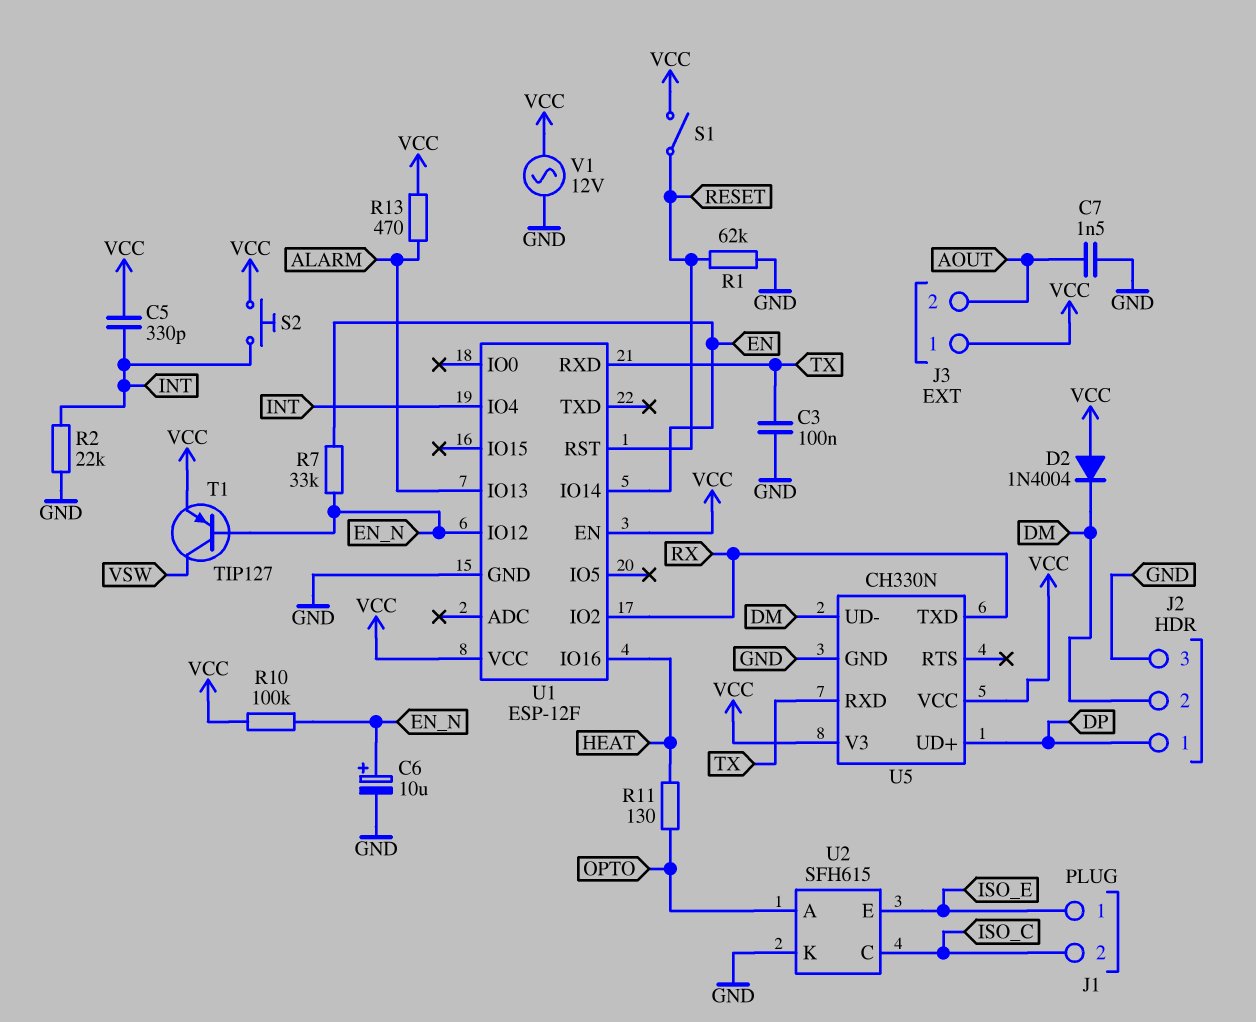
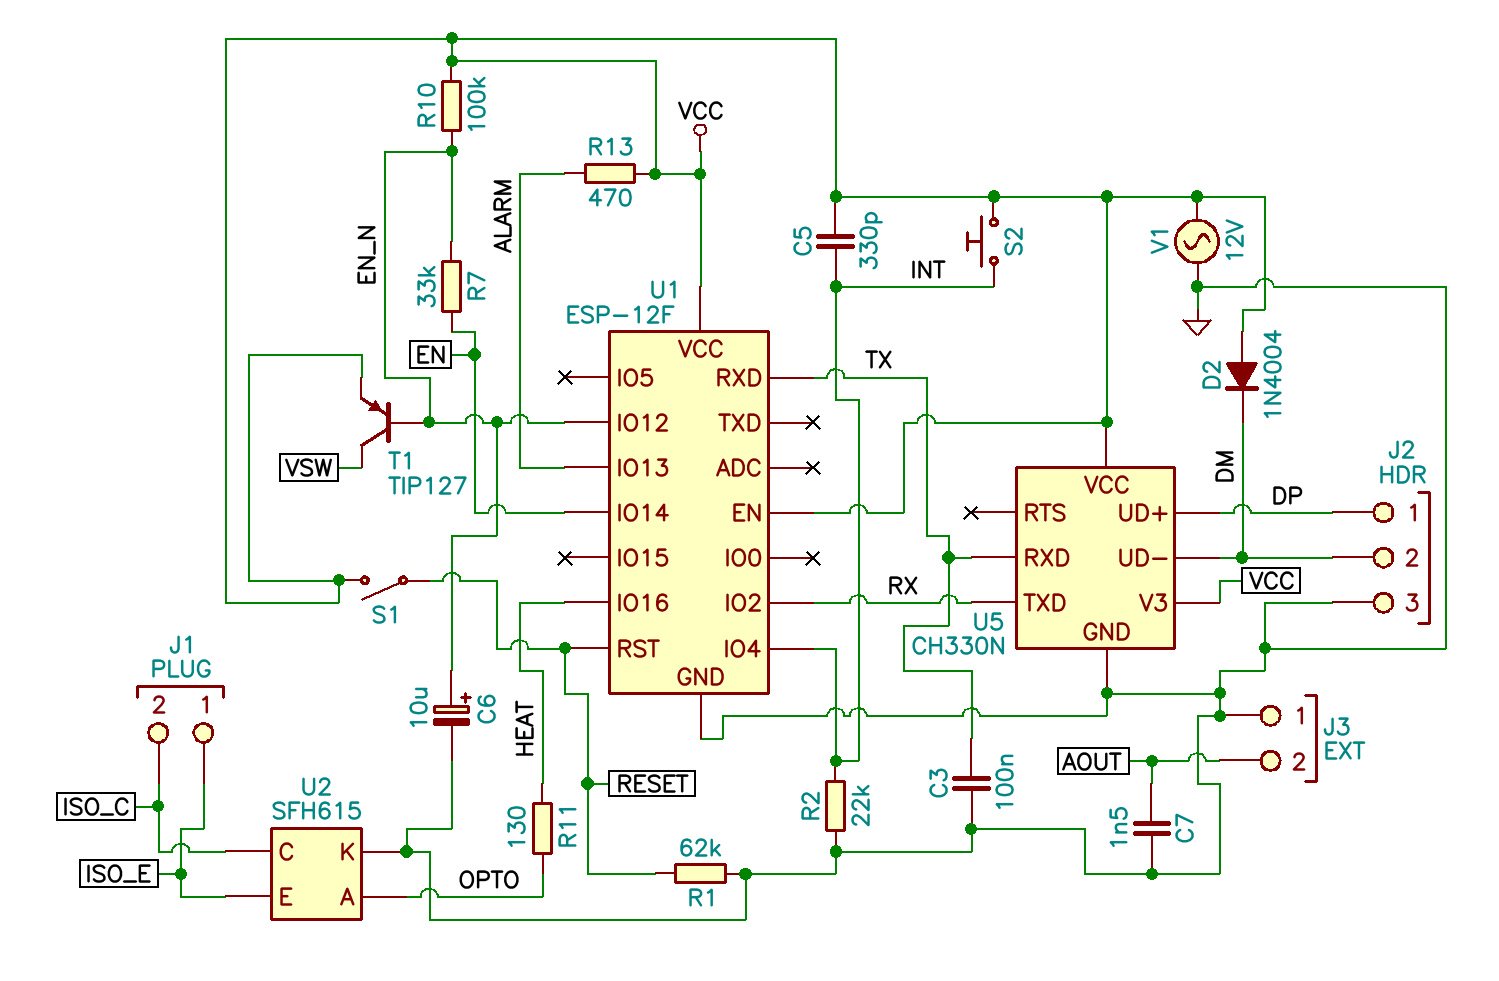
J3 pin 1: VCC -> GND

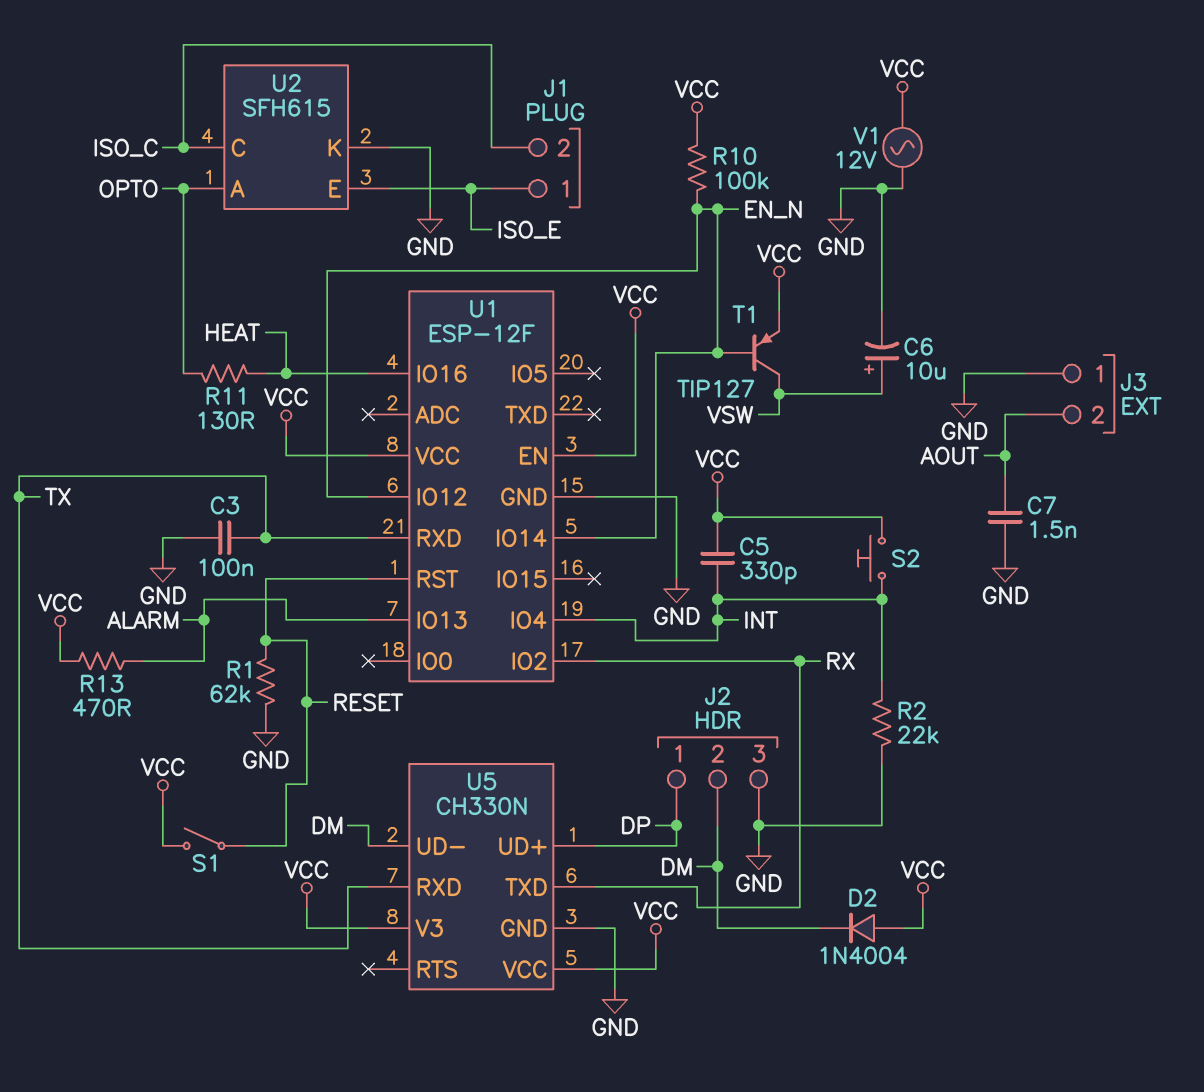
C6: 10uF (plus EN_N, minus GND) -> 10uF (plus VSW, minus GND)
R7: 33k (EN, EN_N) -> none
U1 pin IO14: EN -> EN_N

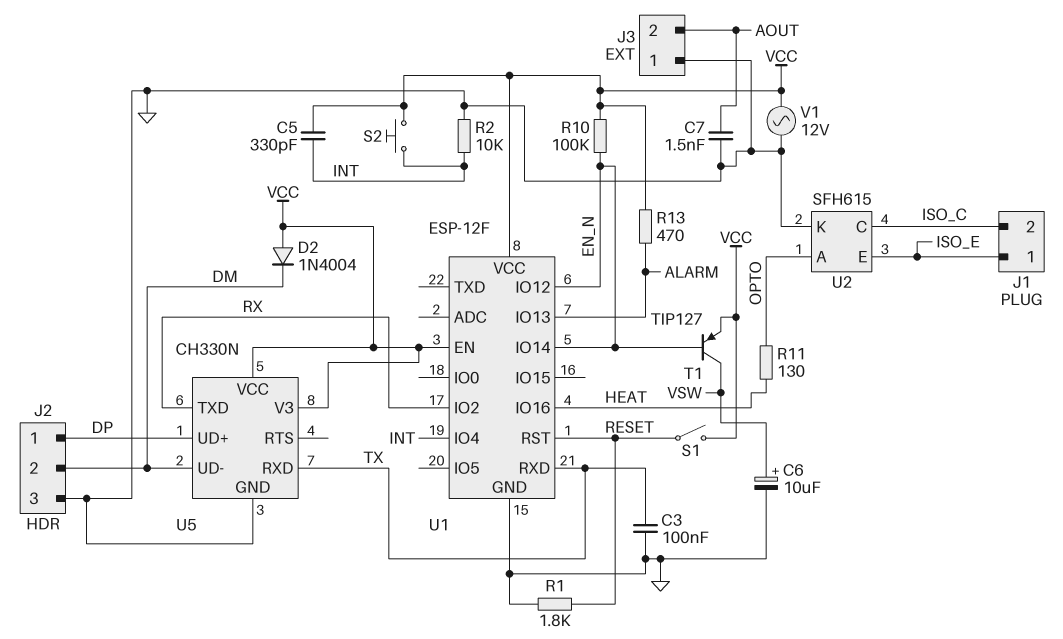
R1: 62k (GND, RESET) -> 1.8k (GND, RESET)
R2: 22k (GND, INT) -> 10k (GND, INT)

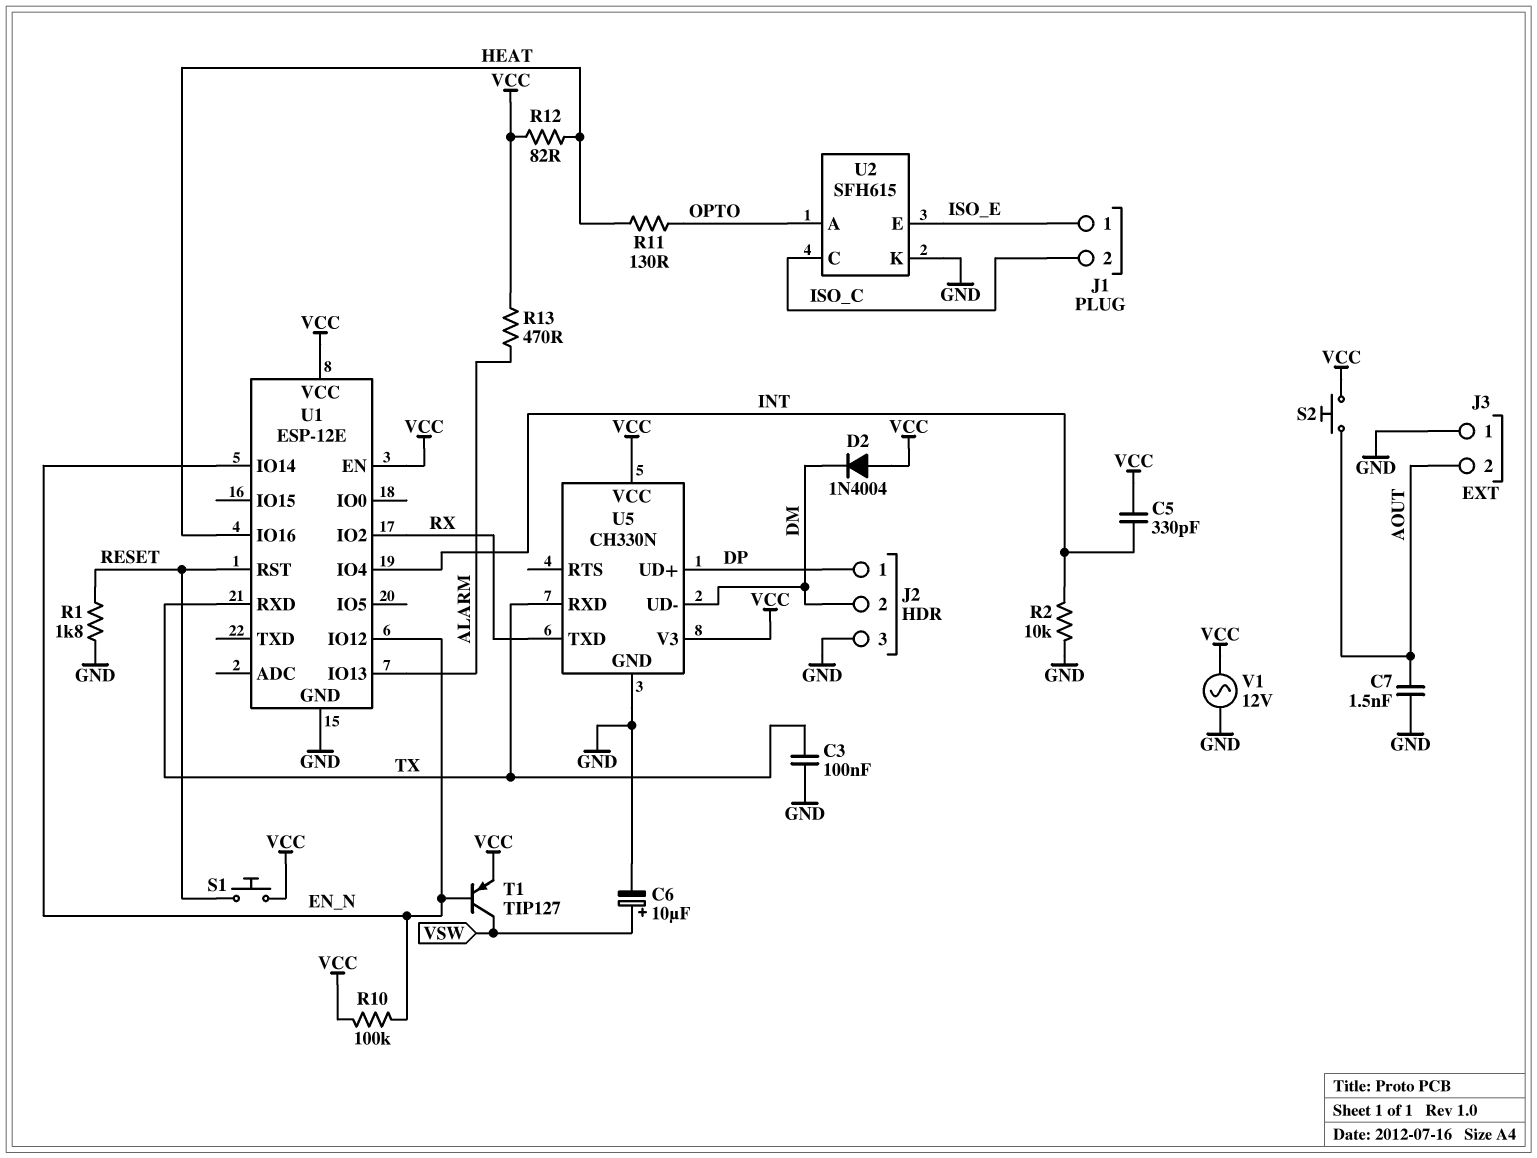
R12: none -> 82 (HEAT, VCC)
S1: switch (RESET, VCC) -> button (RESET, VCC)
S2: button (INT, VCC) -> button (AOUT, VCC)
U1: ESP-12F -> ESP-12E

